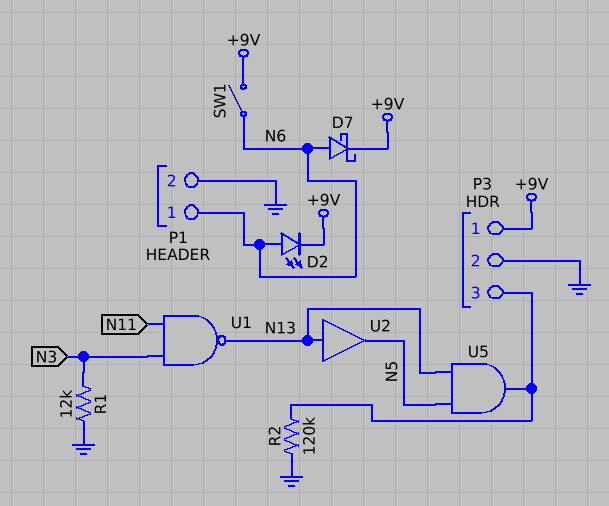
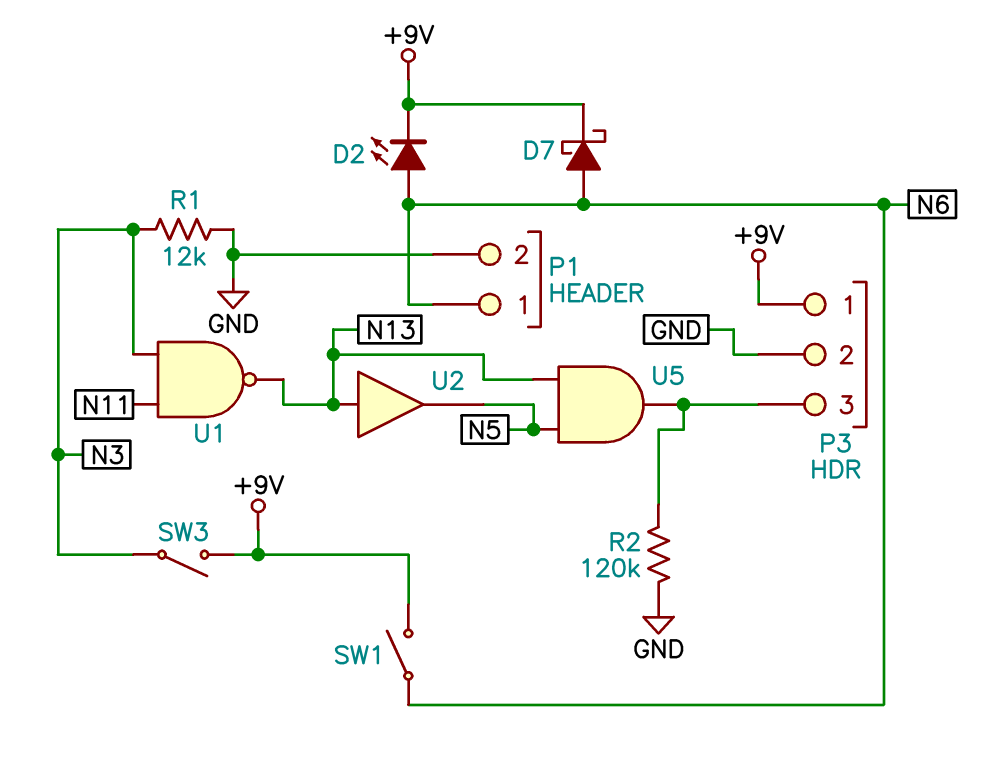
SW3: none -> switch (+9V, N3)

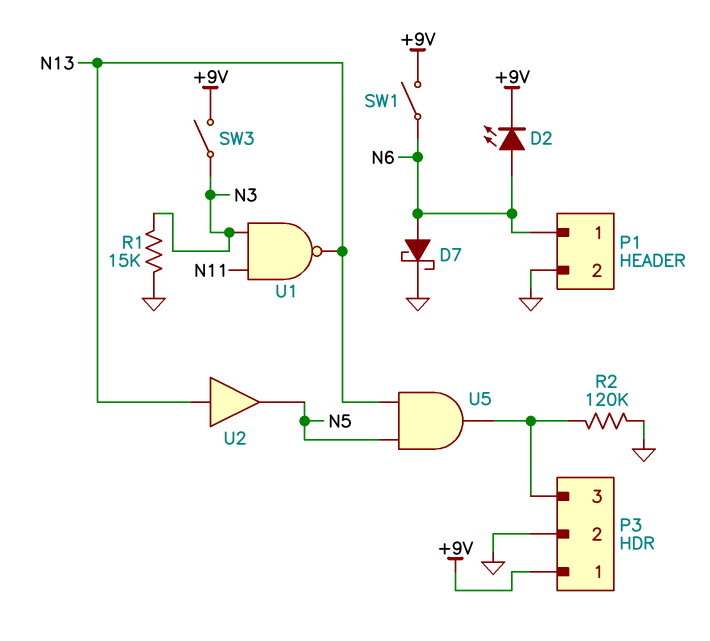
D7: schottky (A N6, K +9V) -> schottky (A N6, K GND)
R1: 12k (GND, N3) -> 15k (GND, N3)

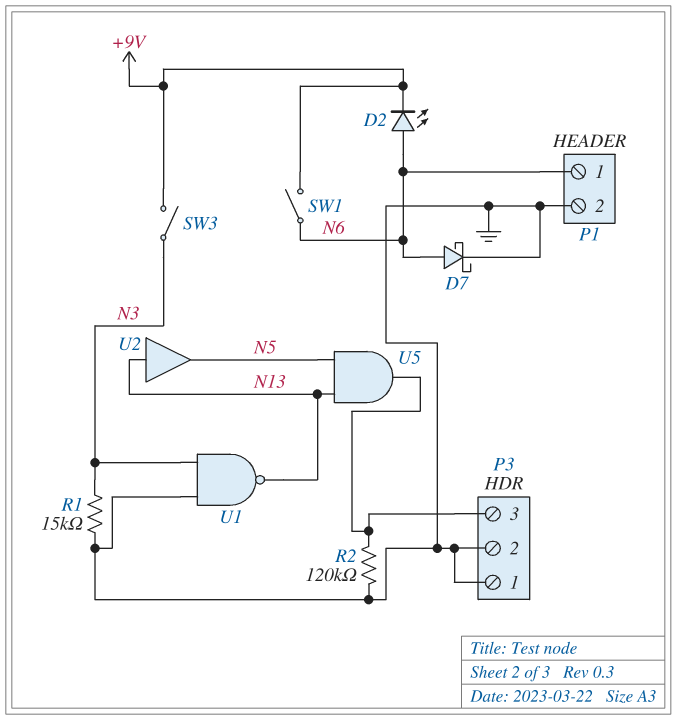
P3 pin 1: +9V -> GND
U1: NAND (in N3, in N11, out N13) -> NAND (in GND, in N3, out N13)

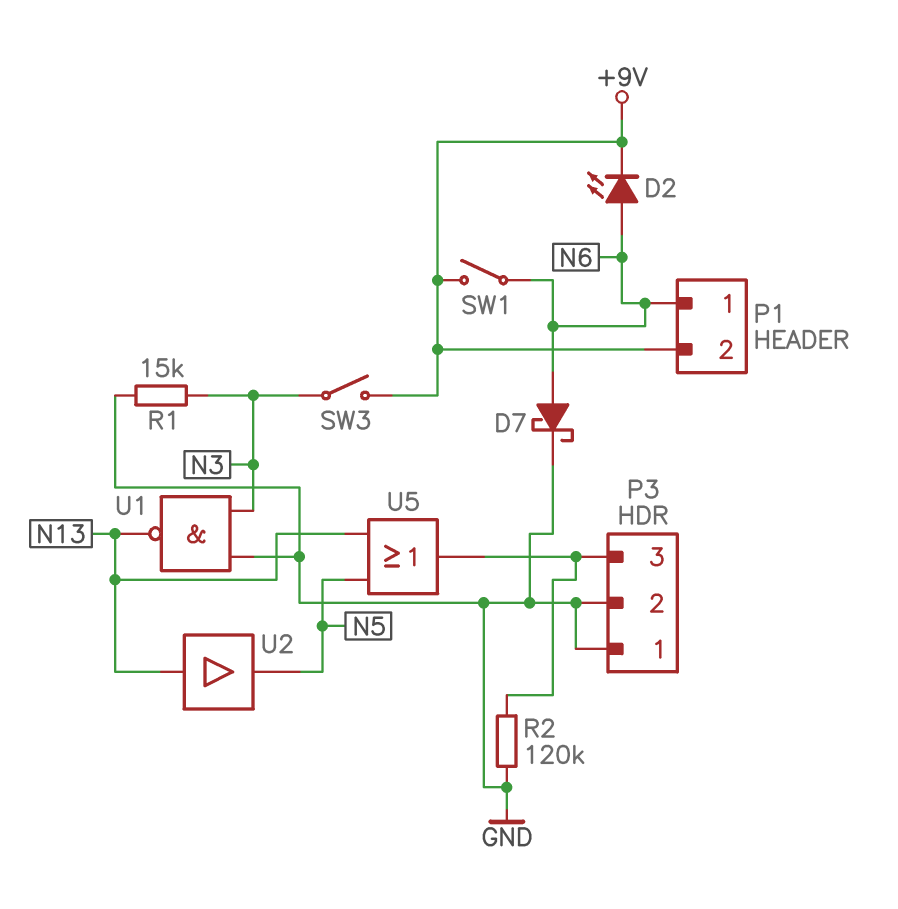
P1 pin 2: GND -> +9V
U5: AND (in N5, in N13, out P3/3) -> OR (in N5, in N13, out P3/3)

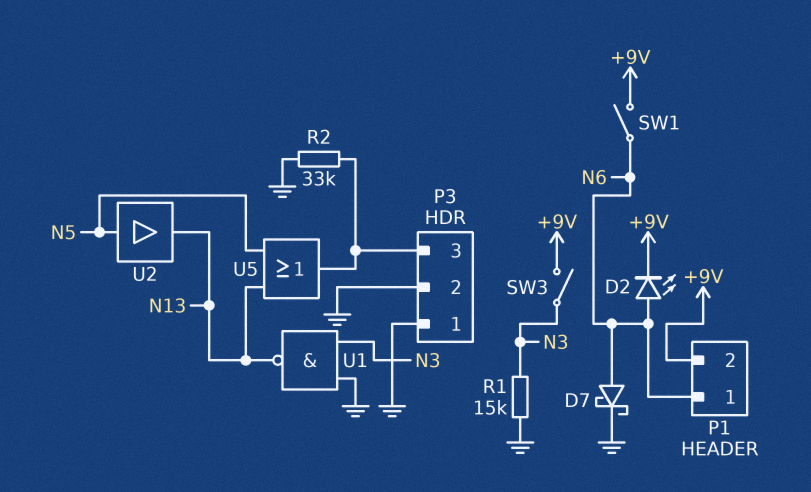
R2: 120k (GND, P3/3) -> 33k (GND, P3/3)
U2: buffer (in N13, out N5) -> buffer (in N5, out N13)

